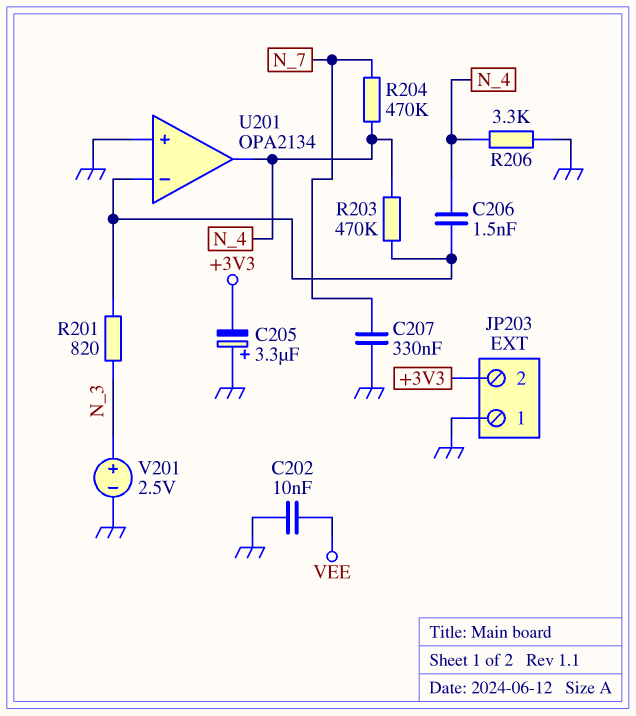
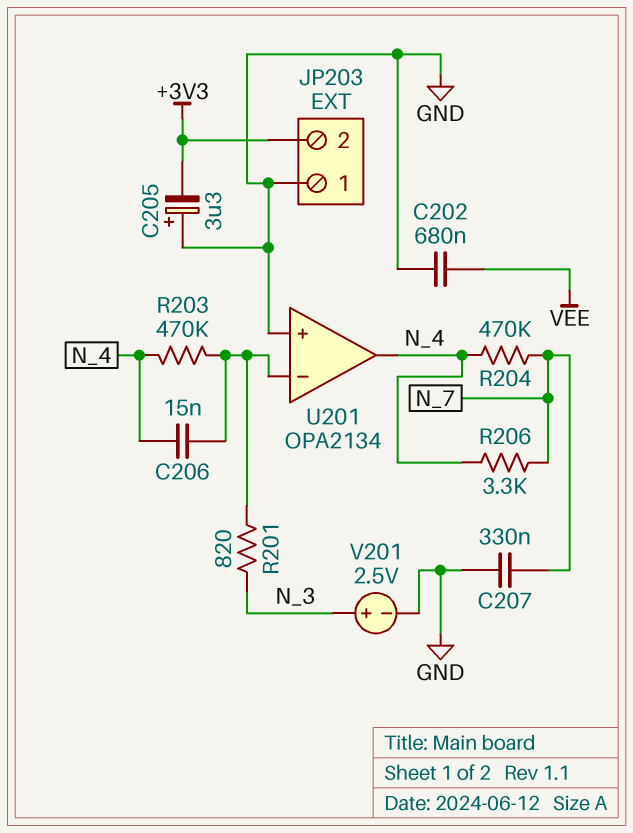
C202: 10nF (GND, VEE) -> 680nF (GND, VEE)
C206: 1.5nF (N_4, U201/in-) -> 15nF (N_4, U201/in-)
R206: 3.3k (GND, N_4) -> 3.3k (N_4, N_7)

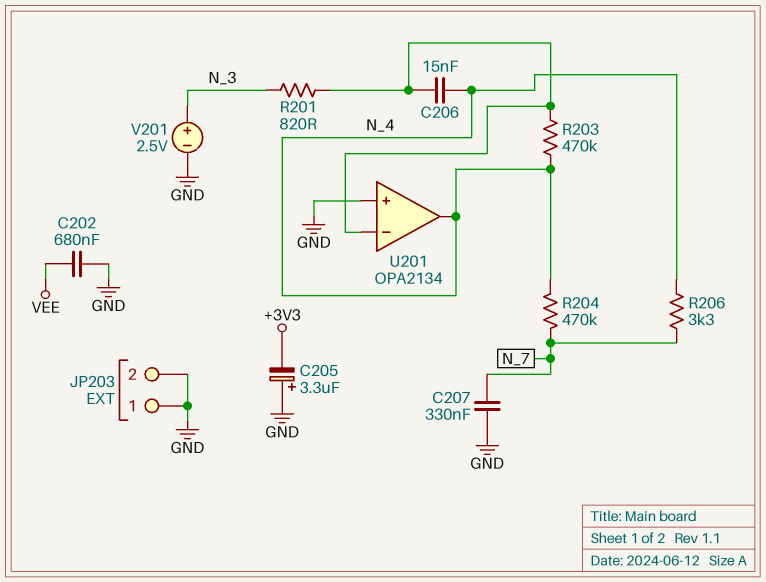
JP203 pin 2: +3V3 -> GND

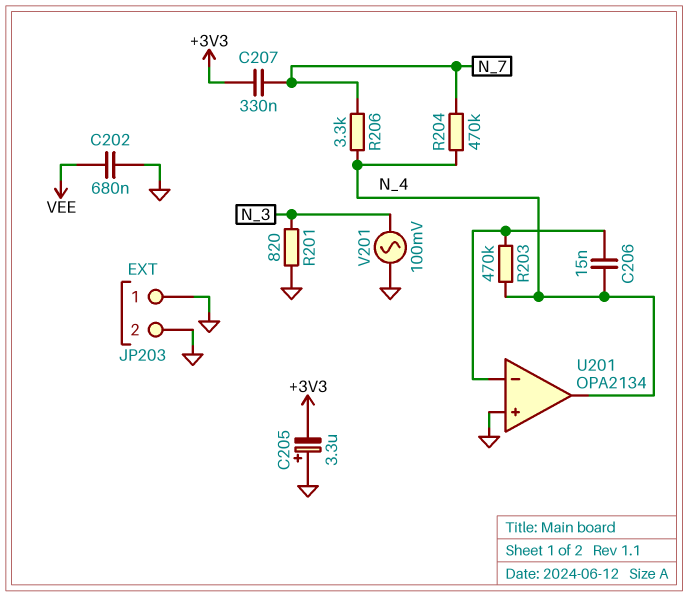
C207: 330nF (GND, N_7) -> 330nF (+3V3, N_7)
R201: 820 (N_3, U201/in-) -> 820 (GND, N_3)
V201: 2.5V (plus N_3, minus GND) -> AC 100mV (GND, N_3)

